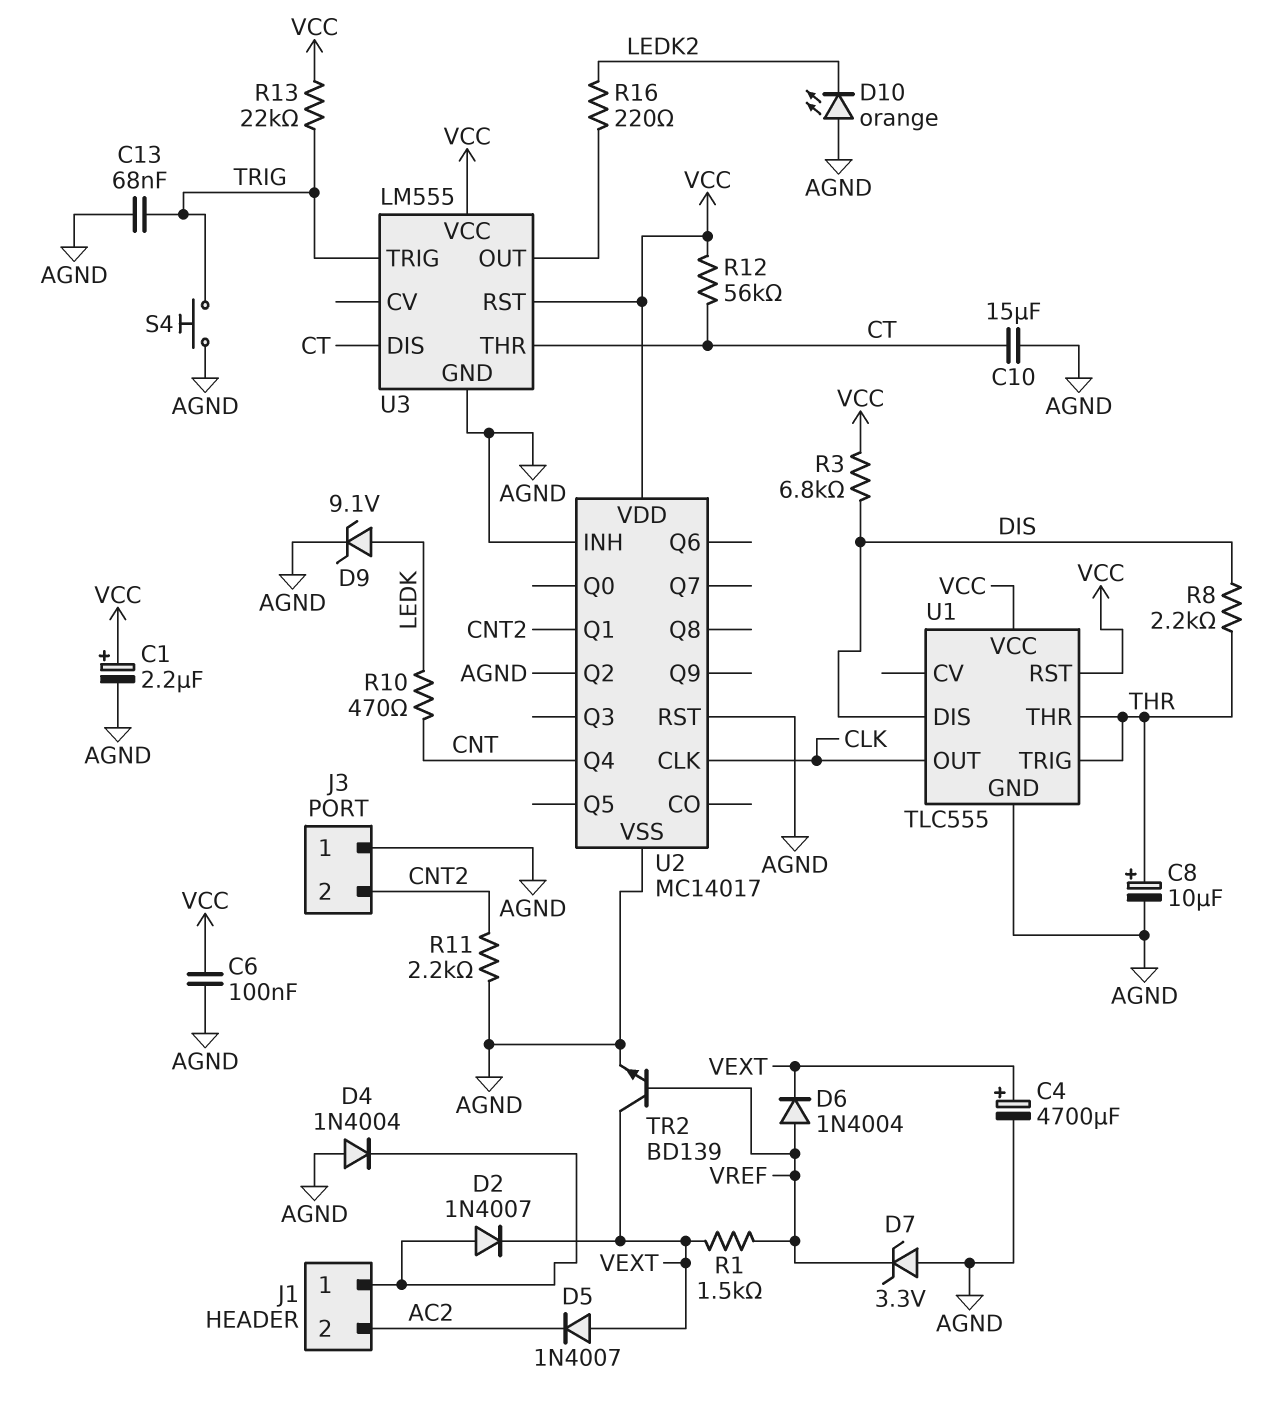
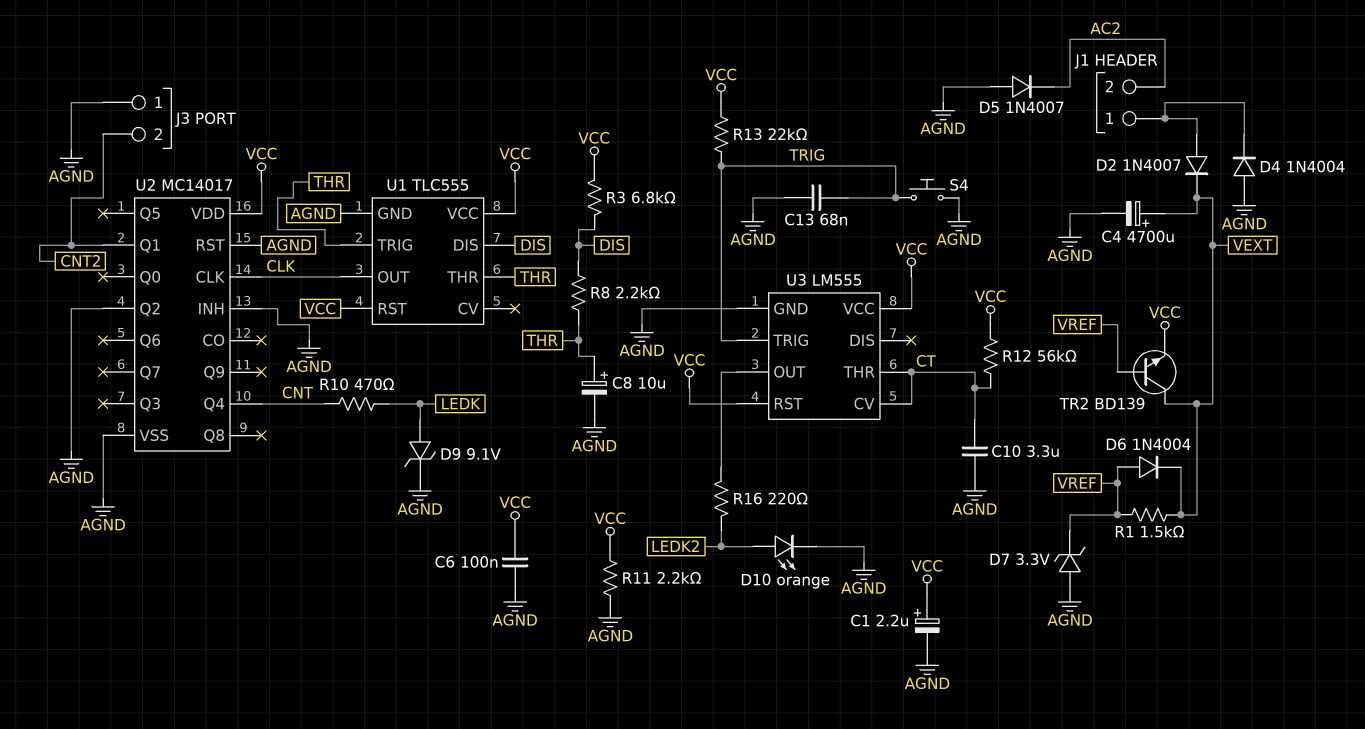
C10: 15uF (AGND, CT) -> 3.3uF (AGND, CT)
D5: diode 1N4007 (A VEXT, K AC2) -> diode 1N4007 (A AGND, K AC2)
D10: LED orange (A AGND, K LEDK2) -> LED orange (A LEDK2, K AGND)
R11: 2.2k (AGND, CNT2) -> 2.2k (AGND, VCC)
TR2: NPN BD139 (B VREF, C VEXT, E AGND) -> NPN BD139 (B VREF, C VEXT, E VCC)
U3 pin CV: none -> CT
U3 pin DIS: CT -> none

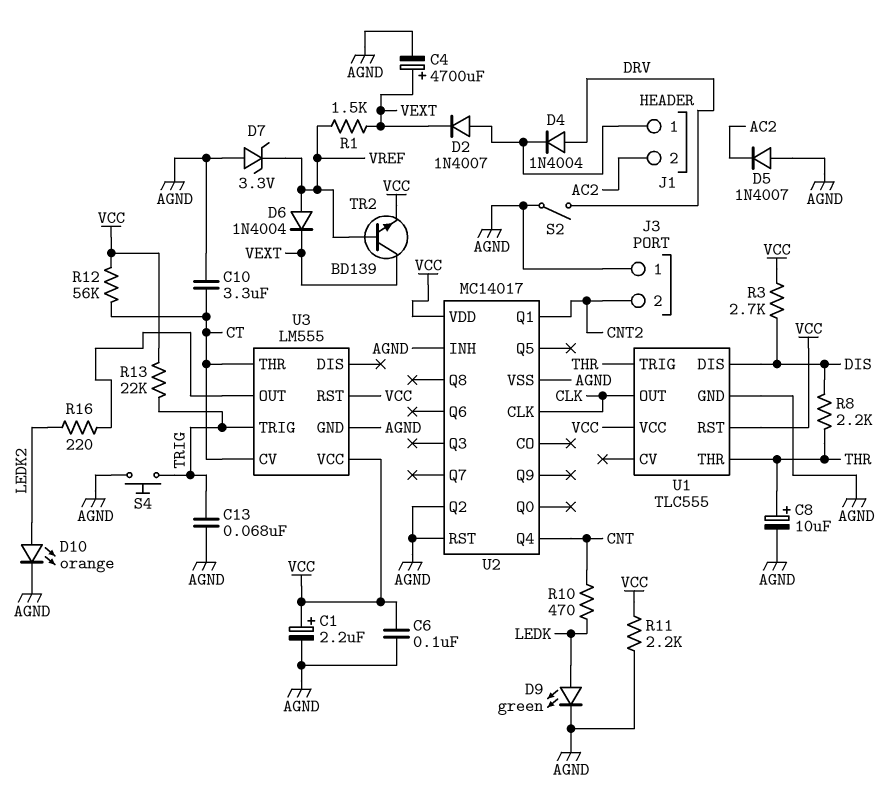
D4: diode 1N4004 (A AGND, K J1/1) -> diode 1N4004 (A DRV, K J1/1)
D9: zener 9.1V (A LEDK, K AGND) -> LED green (A LEDK, K AGND)
R3: 6.8k (DIS, VCC) -> 2.7k (DIS, VCC)
S2: none -> switch (AGND, DRV)

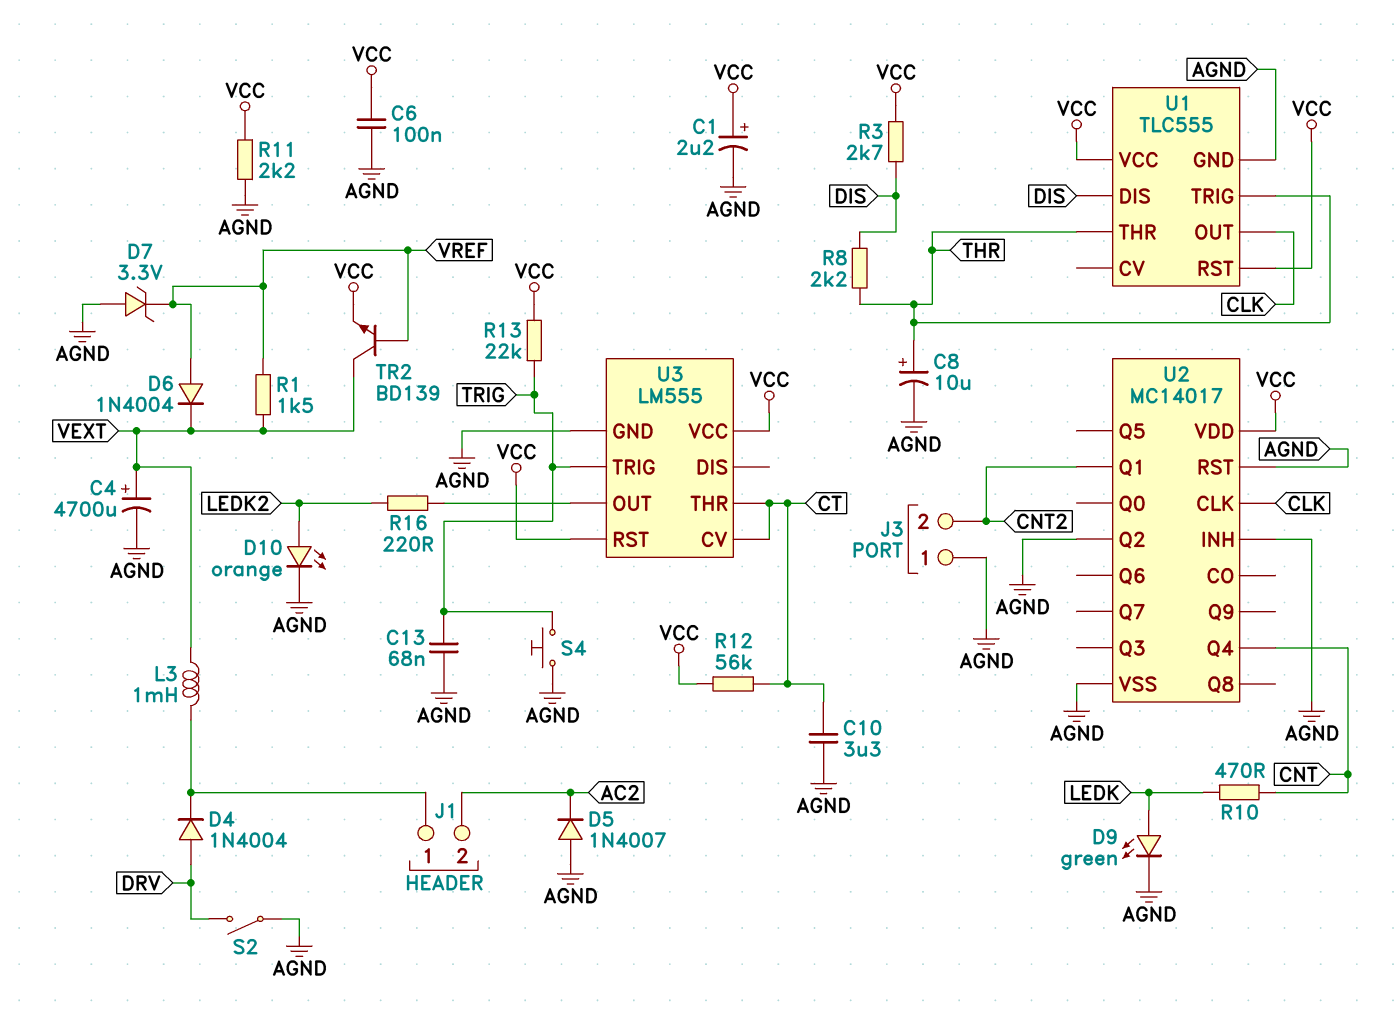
D2: diode 1N4007 (A J1/1, K VEXT) -> none
L3: none -> 1mH (J1/1, VEXT)

